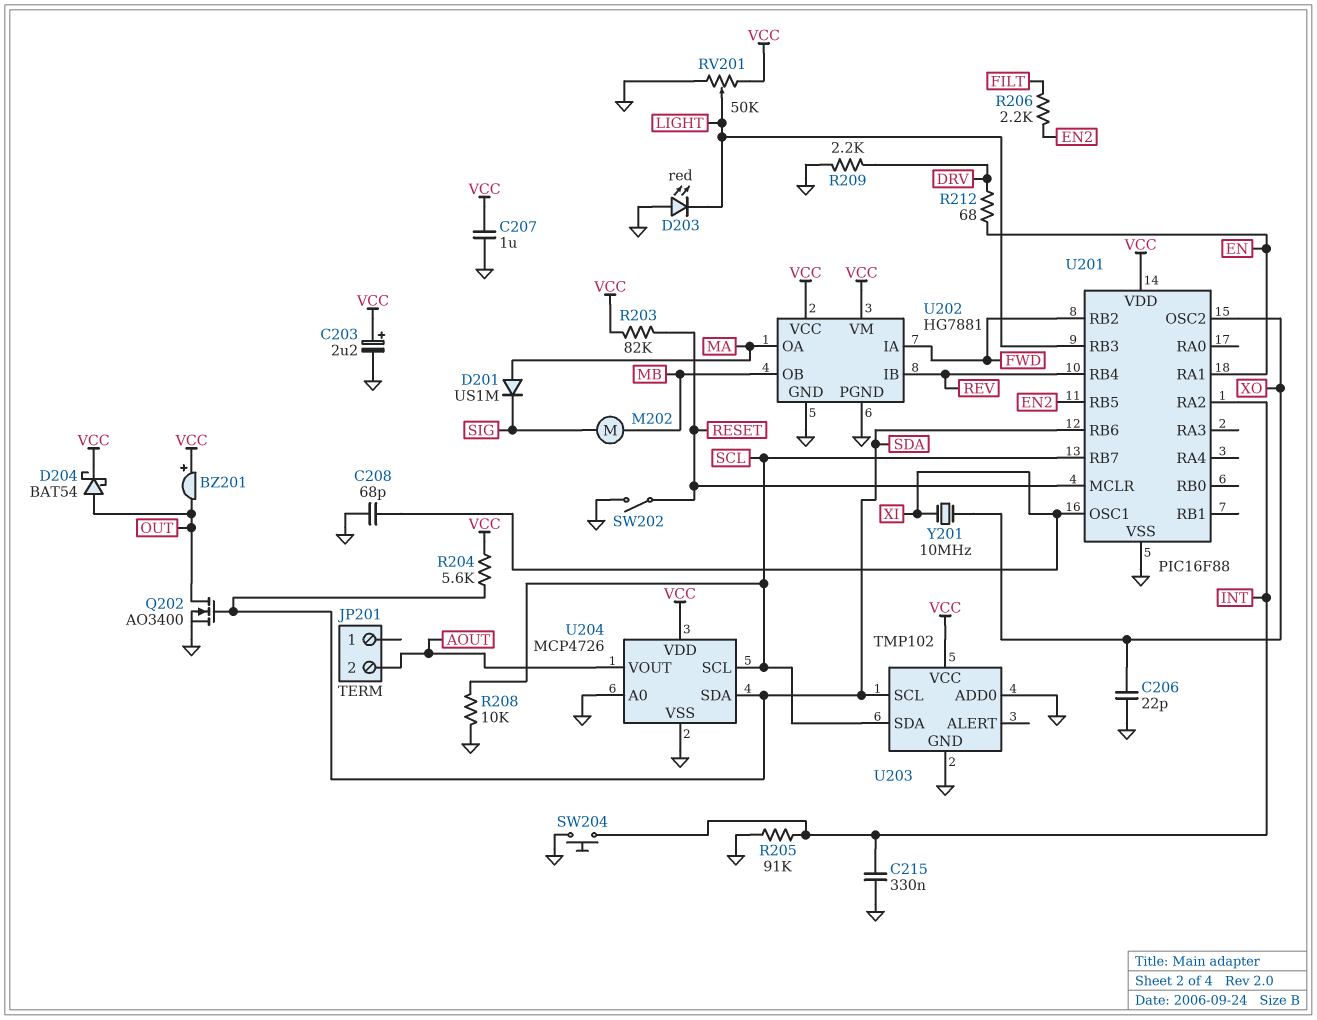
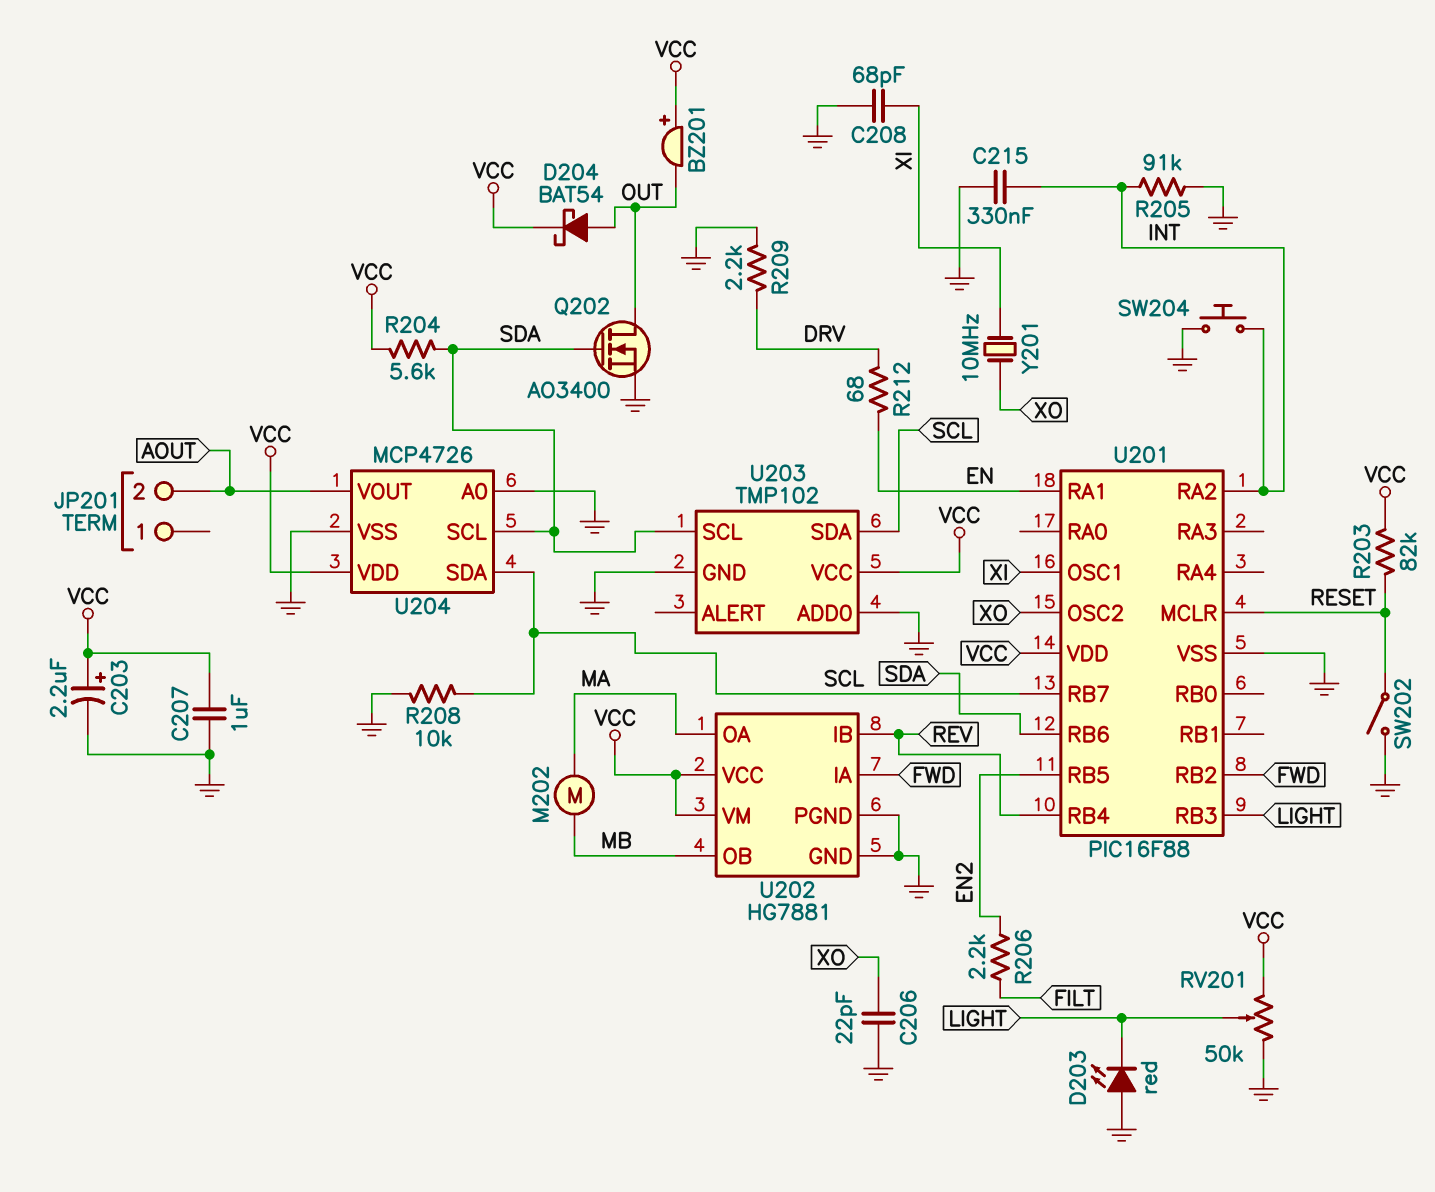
D201: diode US1M (A MA, K SIG) -> none
M202: motor (MB, SIG) -> motor (MA, MB)
U204 pin SCL: SCL -> SDA
U204 pin SDA: SDA -> SCL

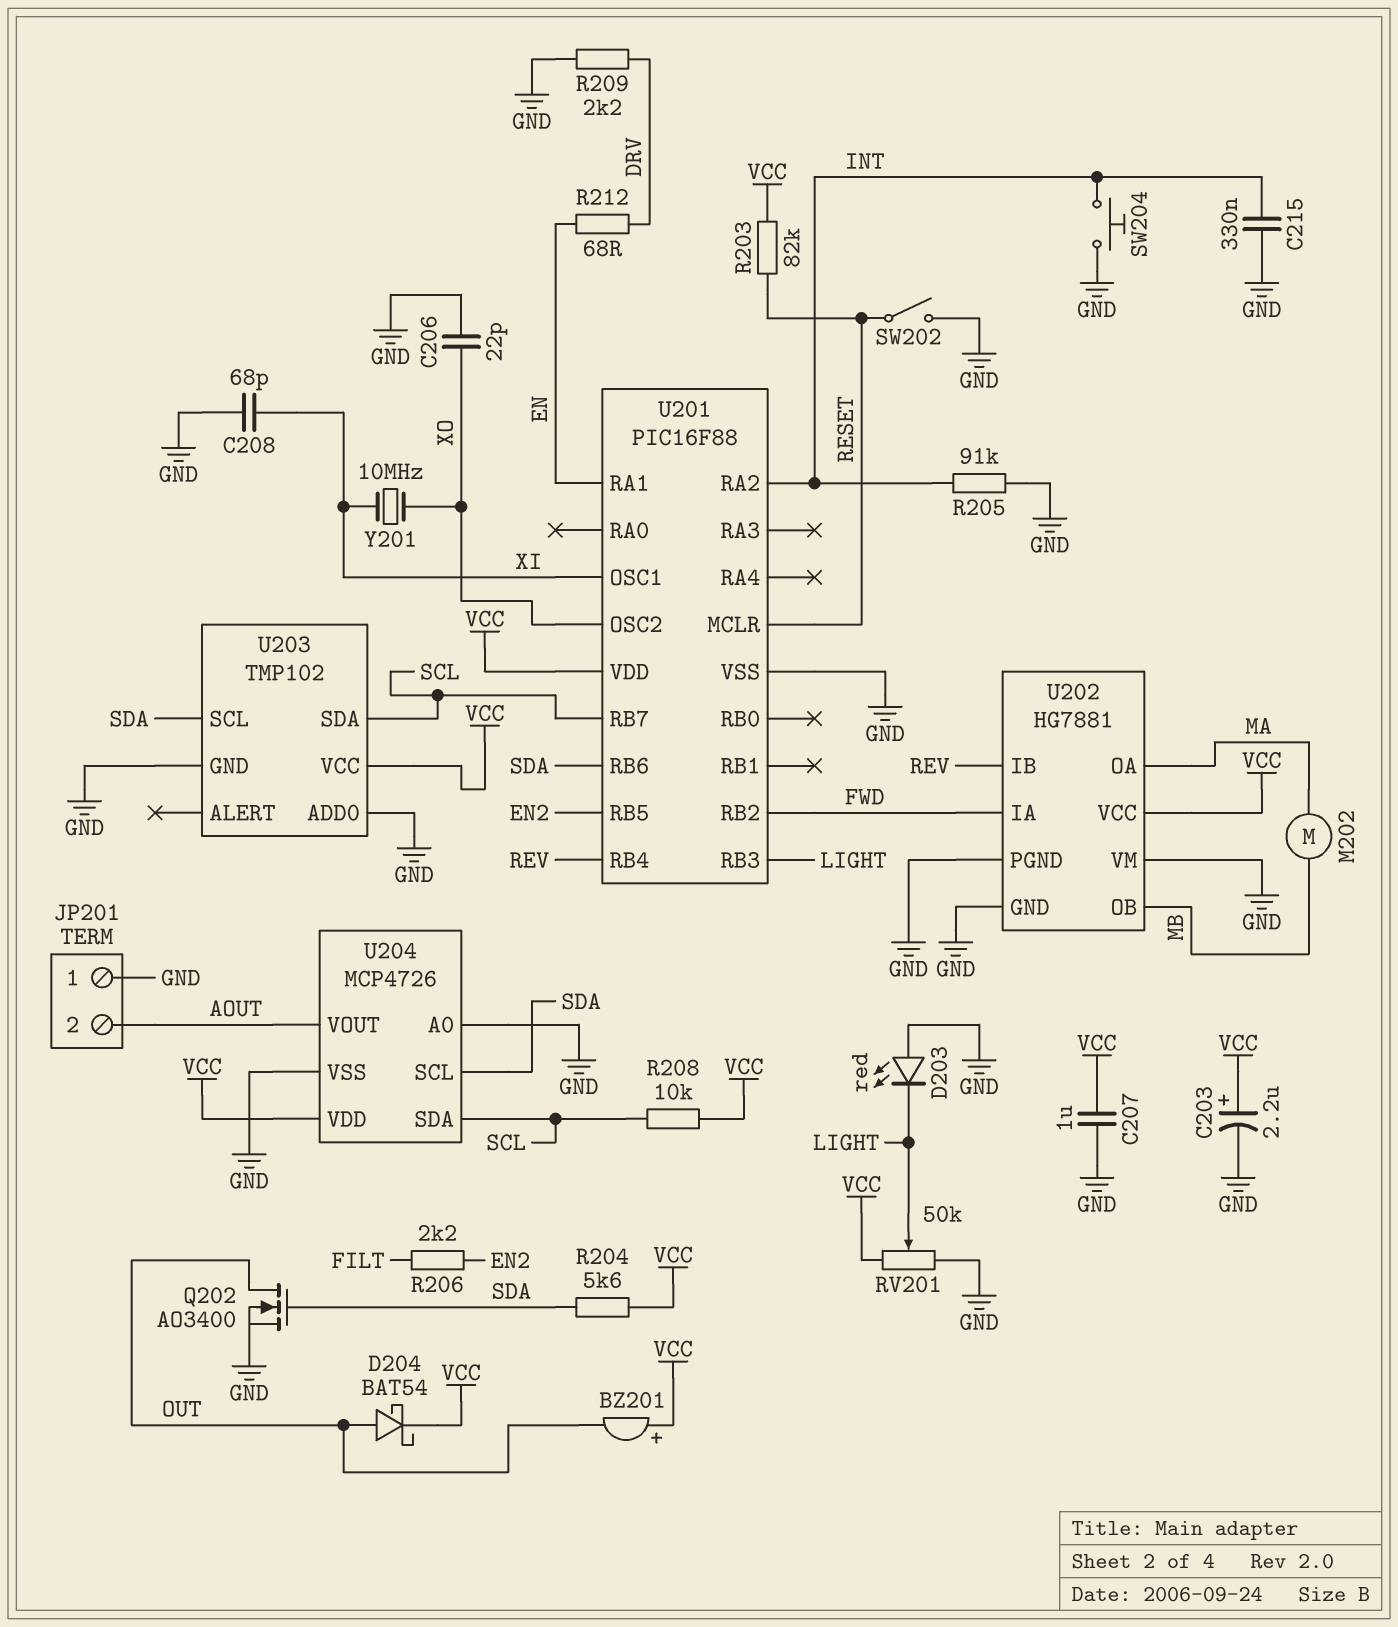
JP201 pin 1: none -> GND
R208: 10k (GND, SCL) -> 10k (SCL, VCC)
U202 pin VM: VCC -> GND

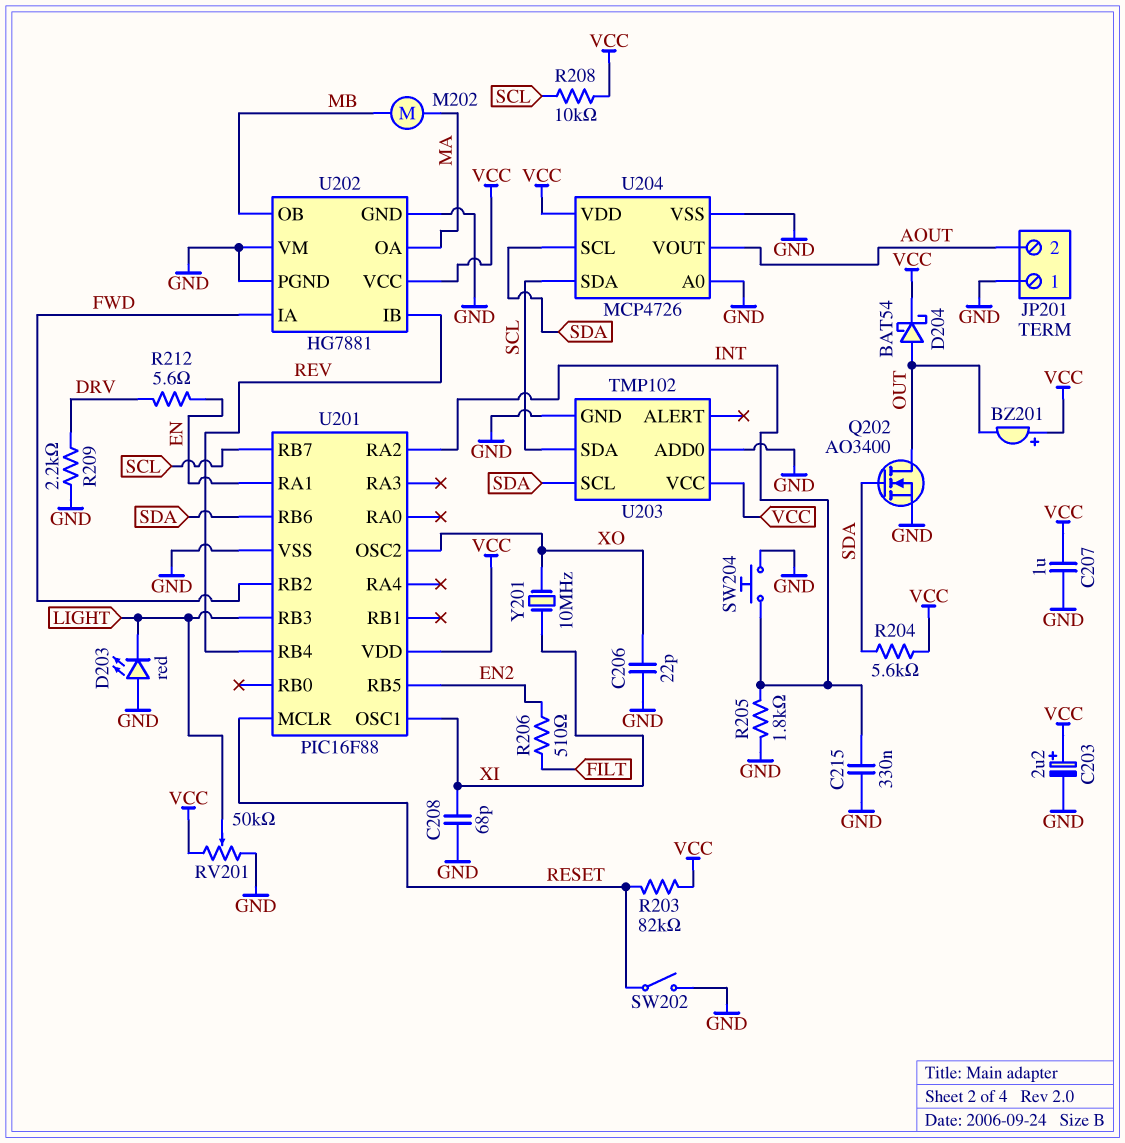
R205: 91k (GND, INT) -> 1.8k (GND, INT)
R206: 2.2k (EN2, FILT) -> 510 (EN2, FILT)
R212: 68 (DRV, EN) -> 5.6 (DRV, EN)

